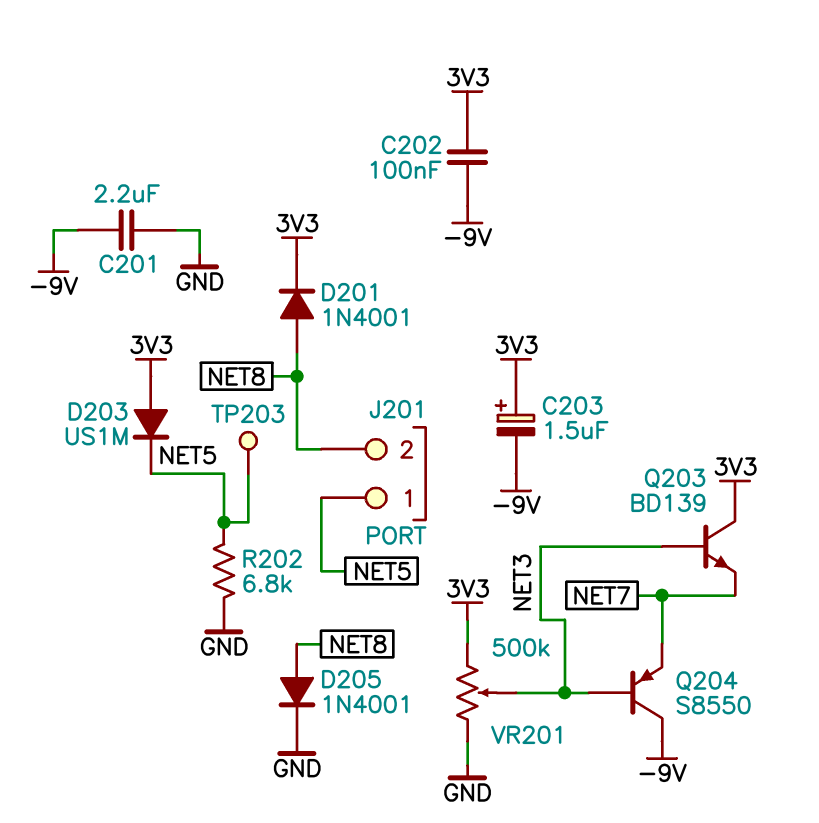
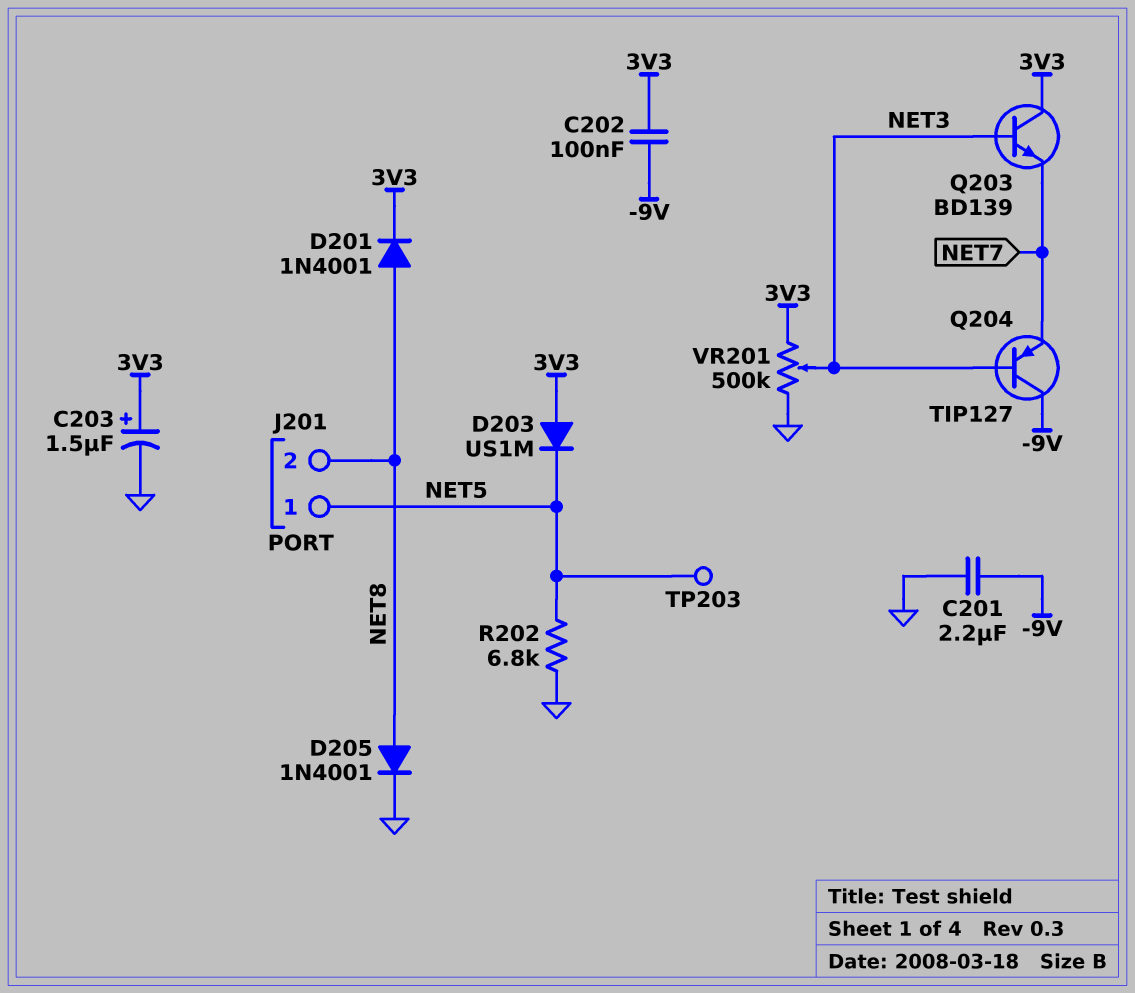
C203: 1.5uF (plus 3V3, minus -9V) -> 1.5uF (plus 3V3, minus GND)
Q204: PNP S8550 (B NET3, C -9V, E NET7) -> PNP TIP127 (B NET3, C -9V, E NET7)

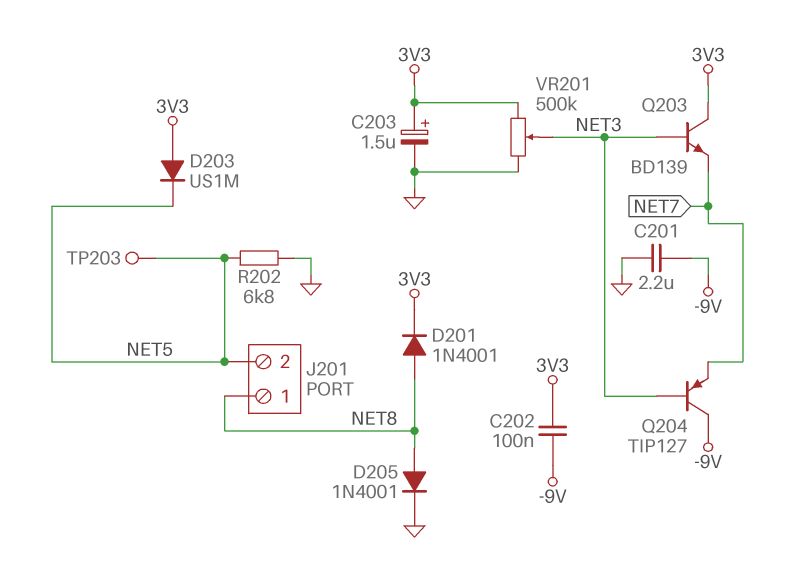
J201 pin 1: NET5 -> NET8
J201 pin 2: NET8 -> NET5

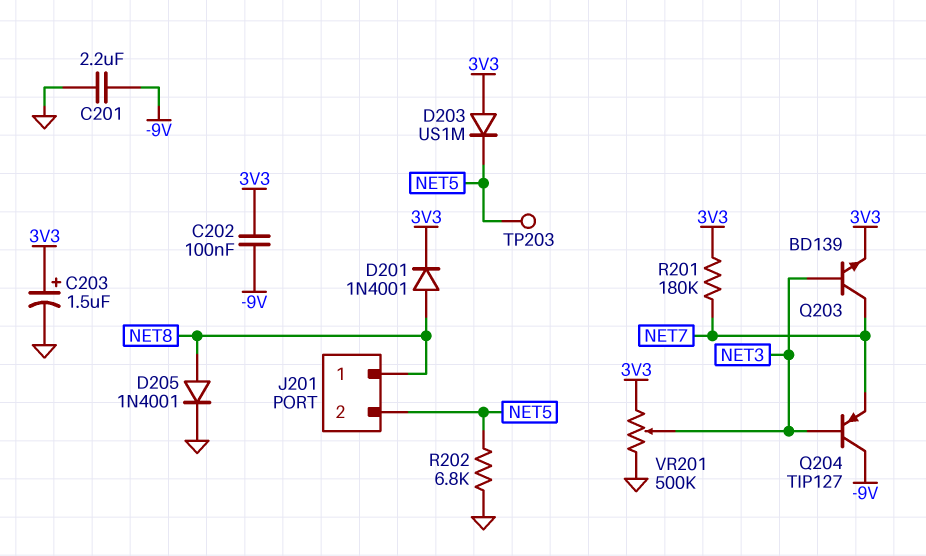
Q203: NPN BD139 (B NET3, C 3V3, E NET7) -> NPN BD139 (B NET3, C NET7, E 3V3)
R201: none -> 180k (3V3, NET7)

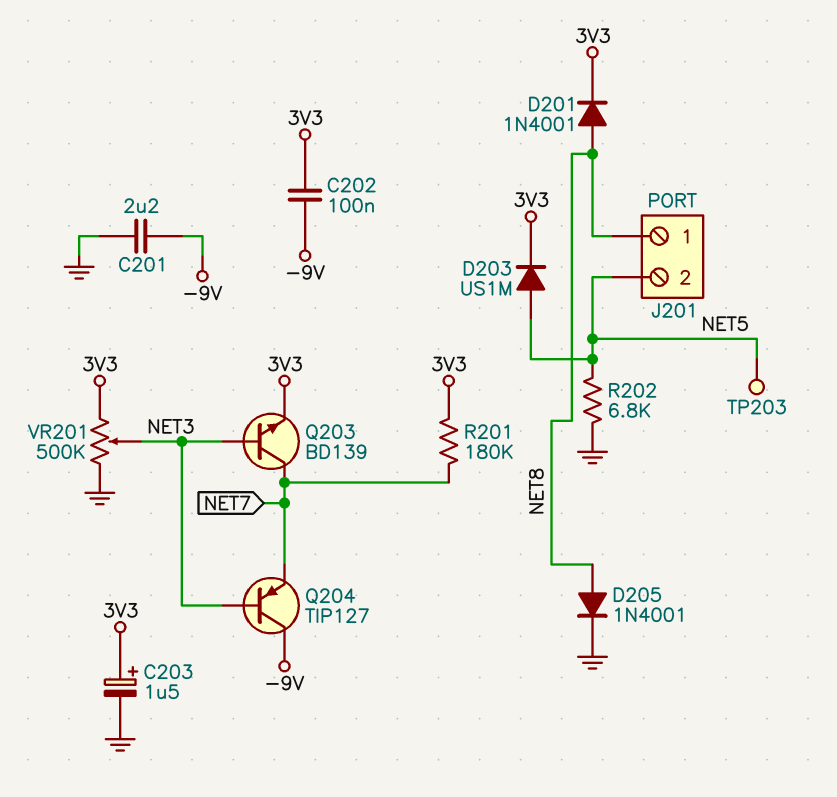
D203: diode US1M (A 3V3, K NET5) -> diode US1M (A NET5, K 3V3)

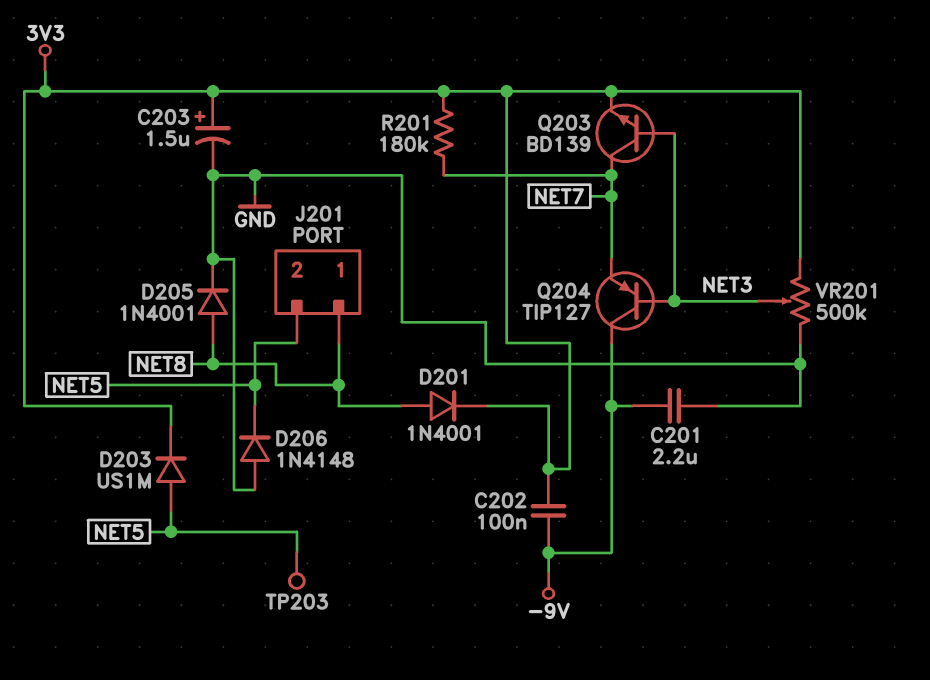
D206: none -> diode 1N4148 (A GND, K NET5)
R202: 6.8k (GND, NET5) -> none

